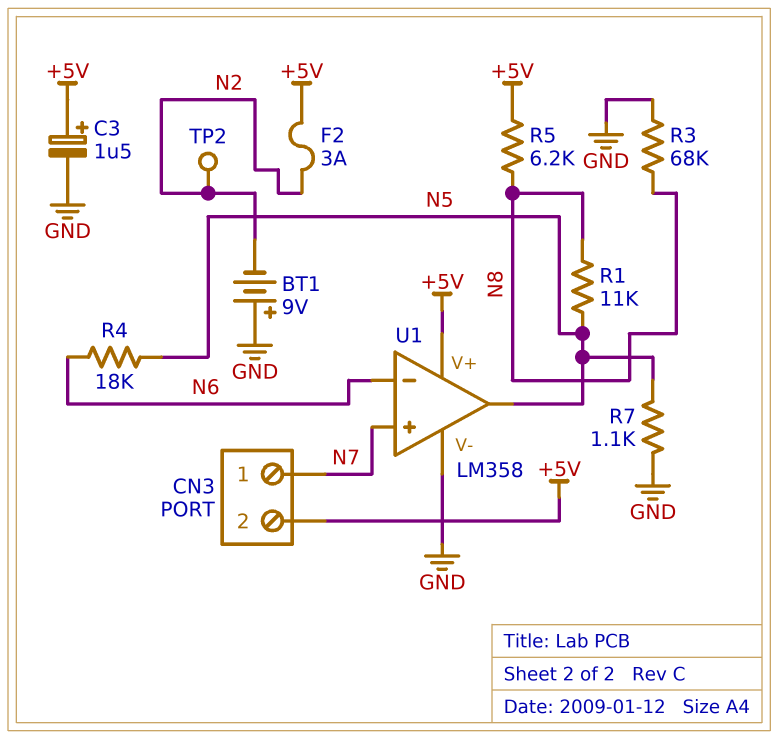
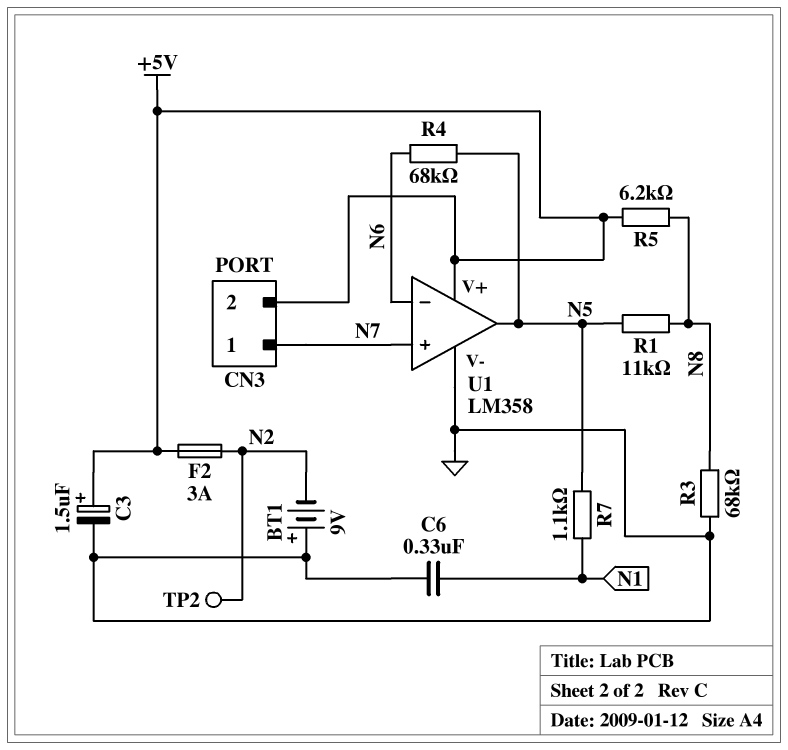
C6: none -> 330nF (GND, N1)
R4: 18k (N5, N6) -> 68k (N5, N6)
R7: 1.1k (GND, N5) -> 1.1k (N1, N5)

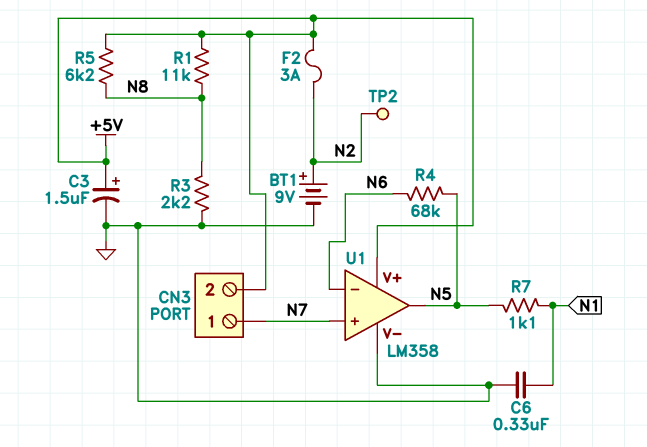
BT1: 9V (plus GND, minus N2) -> 9V (plus N2, minus GND)
R1: 11k (N5, N8) -> 11k (+5V, N8)
R3: 68k (GND, N8) -> 2.2k (GND, N8)

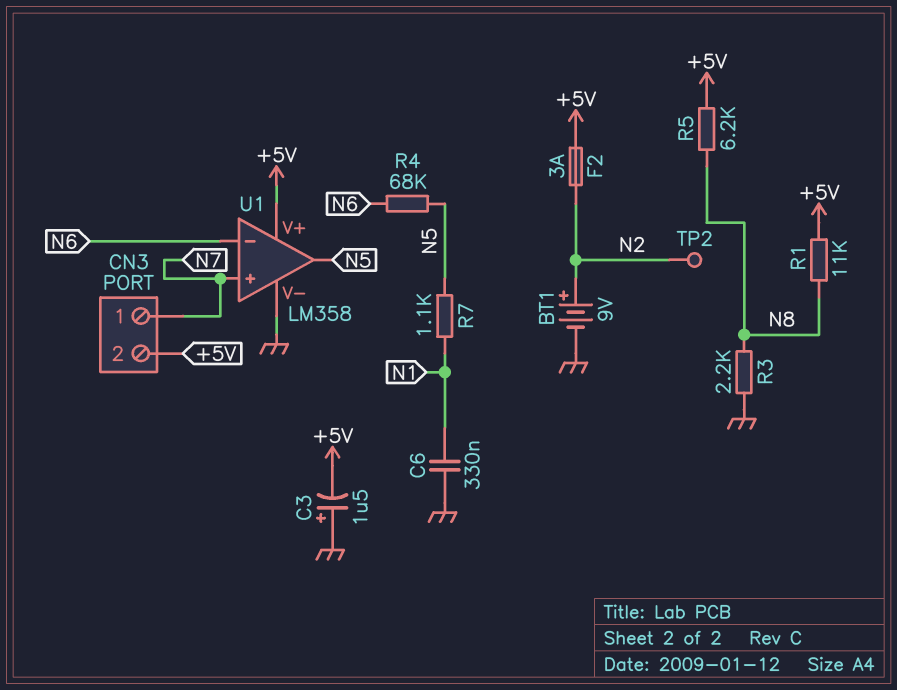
C3: 1.5uF (plus +5V, minus GND) -> 1.5uF (plus GND, minus +5V)

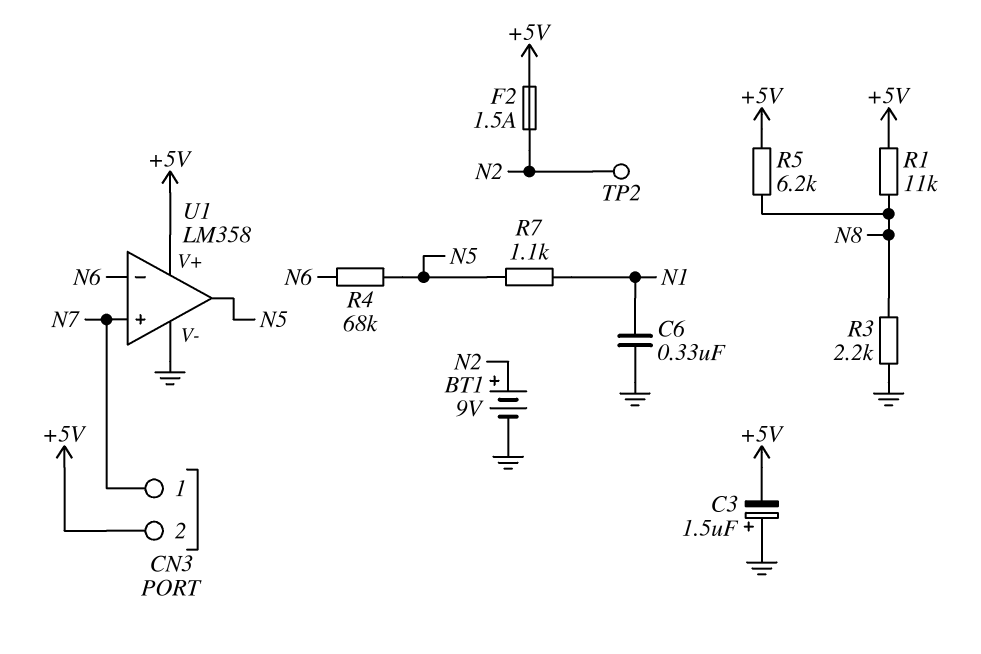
F2: 3A (+5V, N2) -> 1.5A (+5V, N2)

